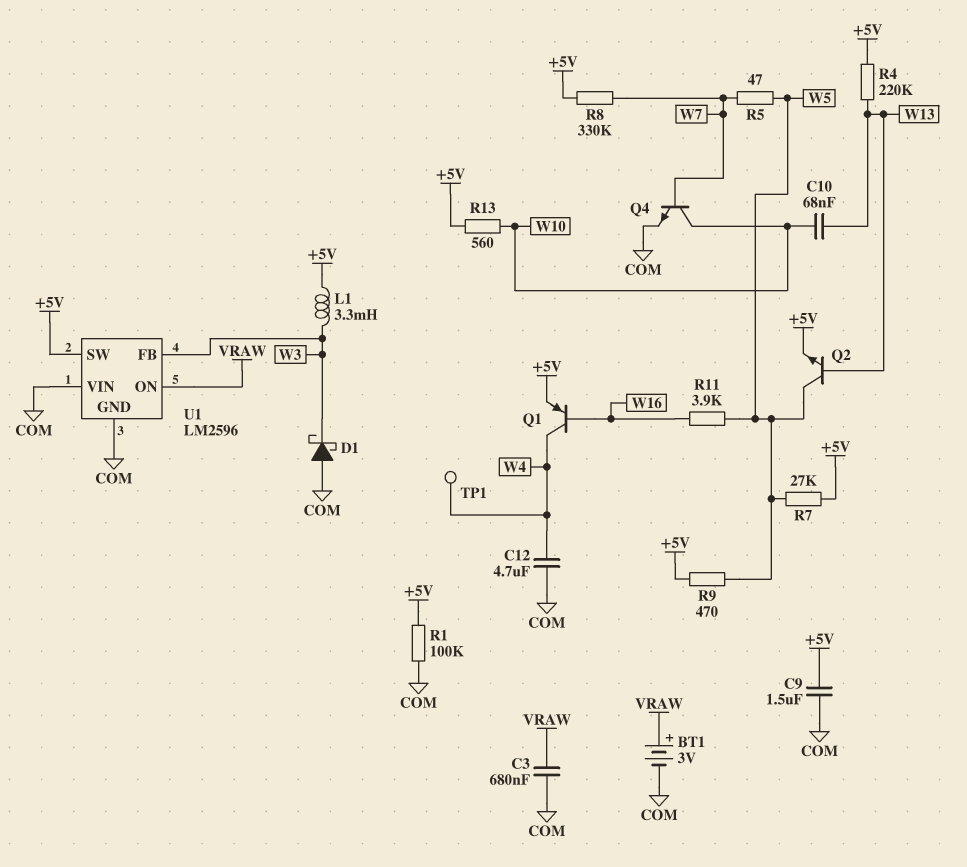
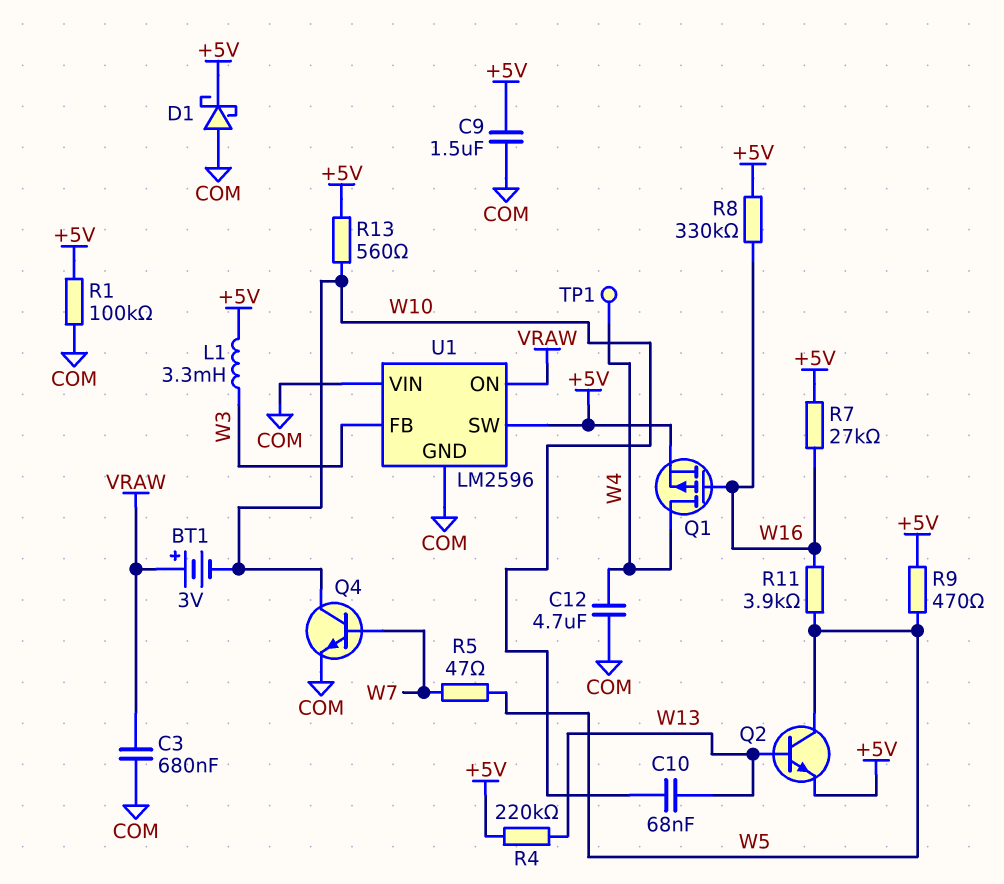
BT1: 3V (plus VRAW, minus COM) -> 3V (plus VRAW, minus W10)
D1: schottky (A COM, K W3) -> schottky (A COM, K +5V)
Q1: PNP (B W16, C W4, E +5V) -> PMOS (G W16, D W4, S +5V)
R7: 27k (+5V, W5) -> 27k (+5V, W16)
R8: 330k (+5V, W7) -> 330k (+5V, W16)

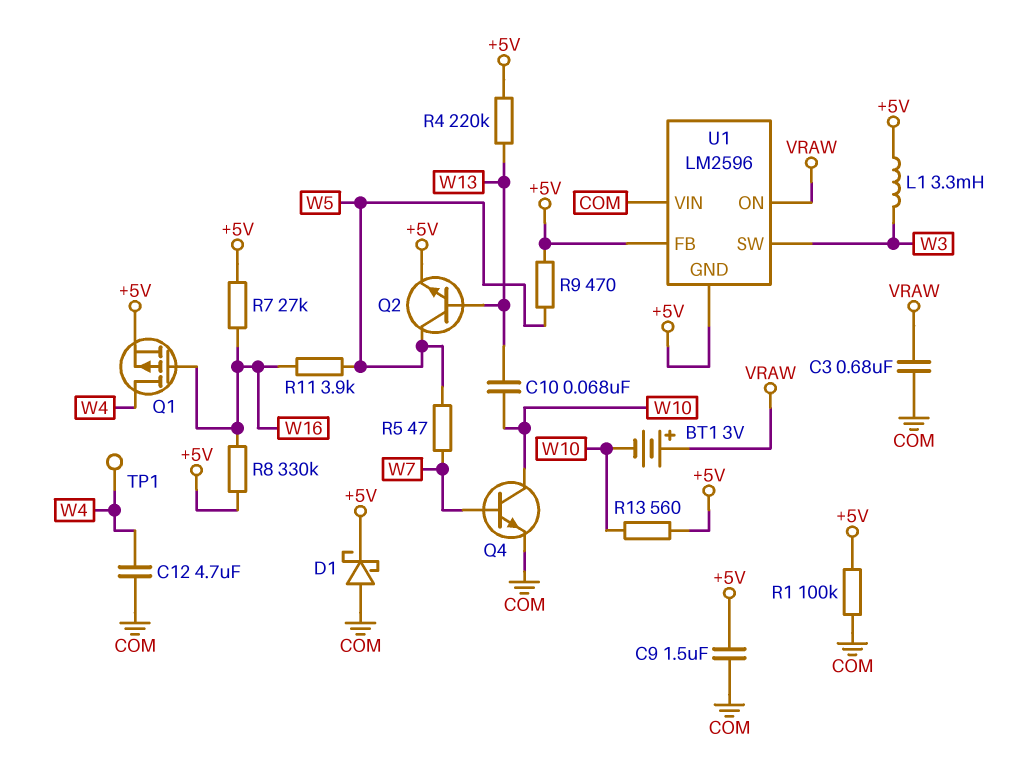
U1 pin FB: W3 -> +5V
U1 pin GND: COM -> +5V
U1 pin SW: +5V -> W3

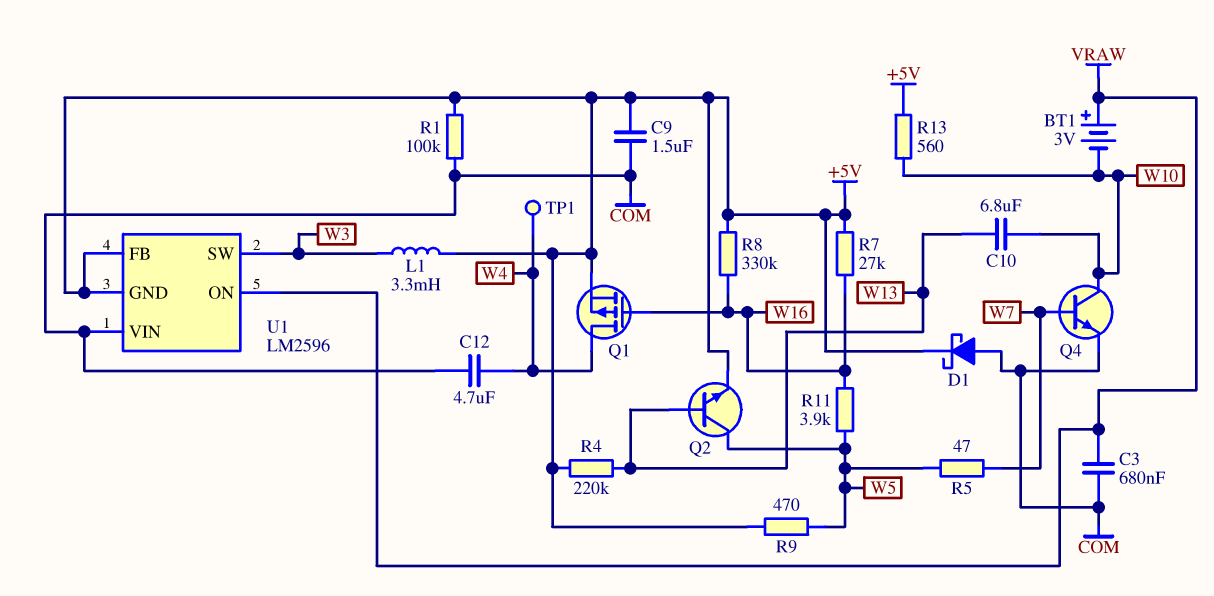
C10: 68nF (W10, W13) -> 6.8uF (W10, W13)

